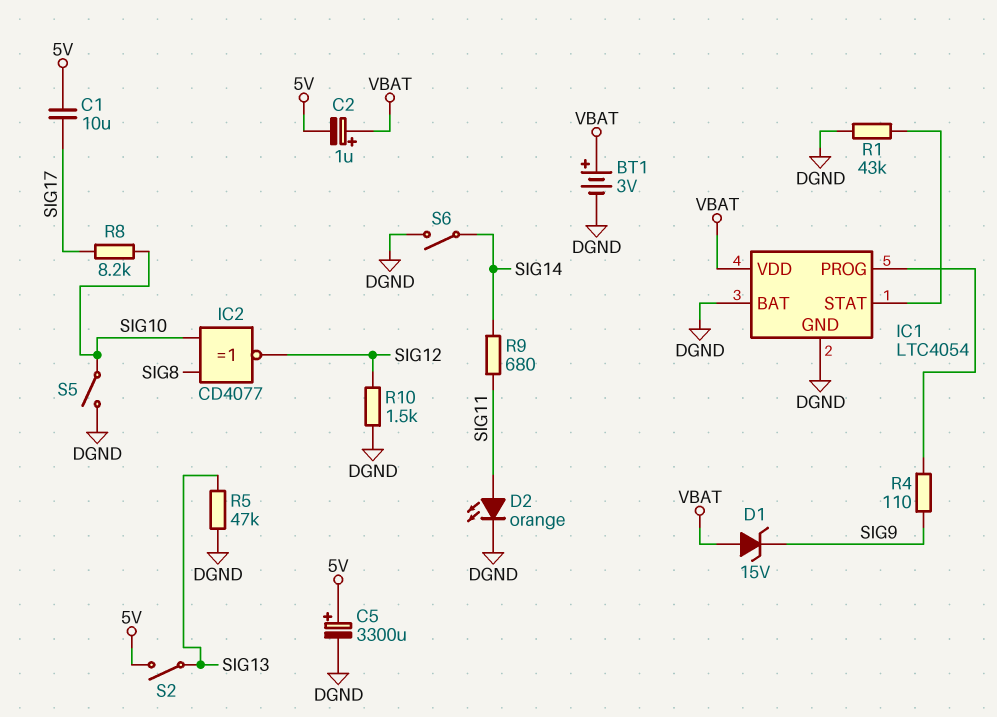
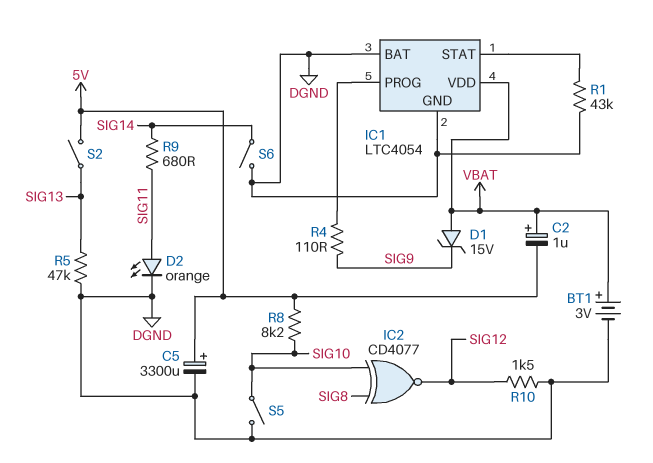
C1: 10uF (5V, SIG17) -> none
R8: 8.2k (SIG10, SIG17) -> 8.2k (5V, SIG10)

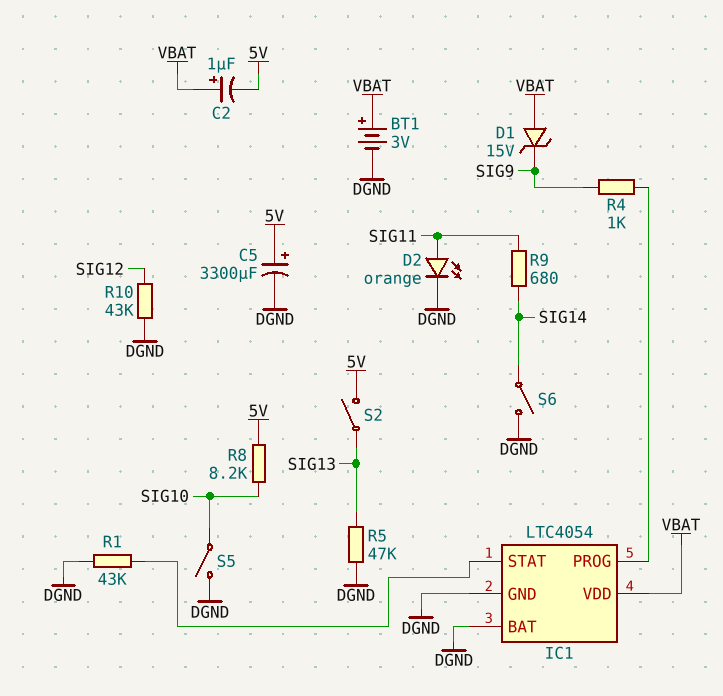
IC2: XNOR CD4077 (in SIG8, in SIG10, out SIG12) -> none
R4: 110 (IC1/PROG, SIG9) -> 1k (IC1/PROG, SIG9)
R10: 1.5k (DGND, SIG12) -> 43k (DGND, SIG12)

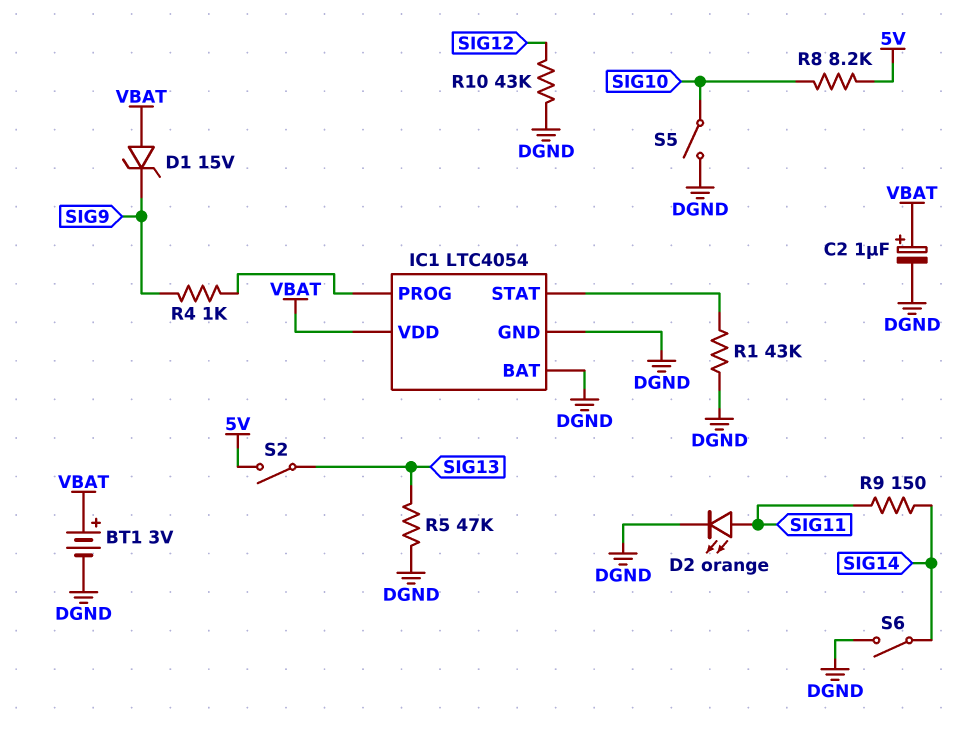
C2: 1uF (plus VBAT, minus 5V) -> 1uF (plus VBAT, minus DGND)
C5: 3300uF (plus 5V, minus DGND) -> none
R9: 680 (SIG11, SIG14) -> 150 (SIG11, SIG14)

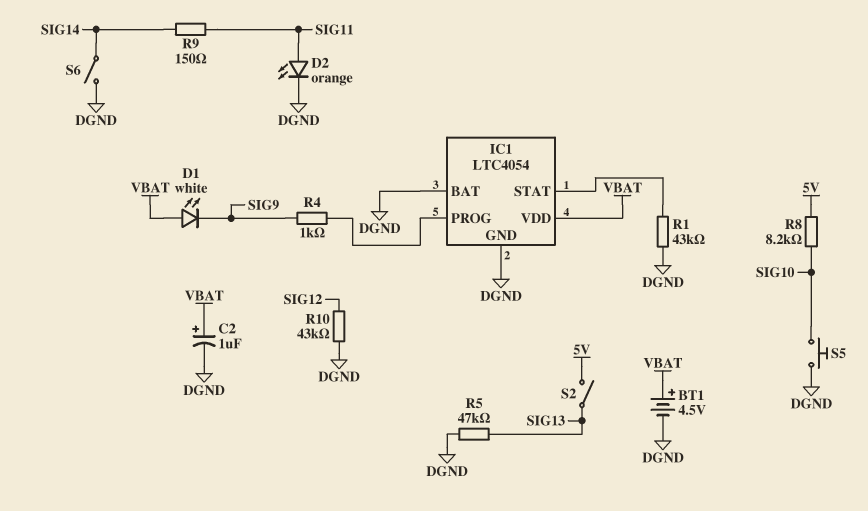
BT1: 3V (plus VBAT, minus DGND) -> 4.5V (plus VBAT, minus DGND)
D1: zener 15V (A VBAT, K SIG9) -> LED white (A VBAT, K SIG9)
S5: switch (DGND, SIG10) -> button (DGND, SIG10)

